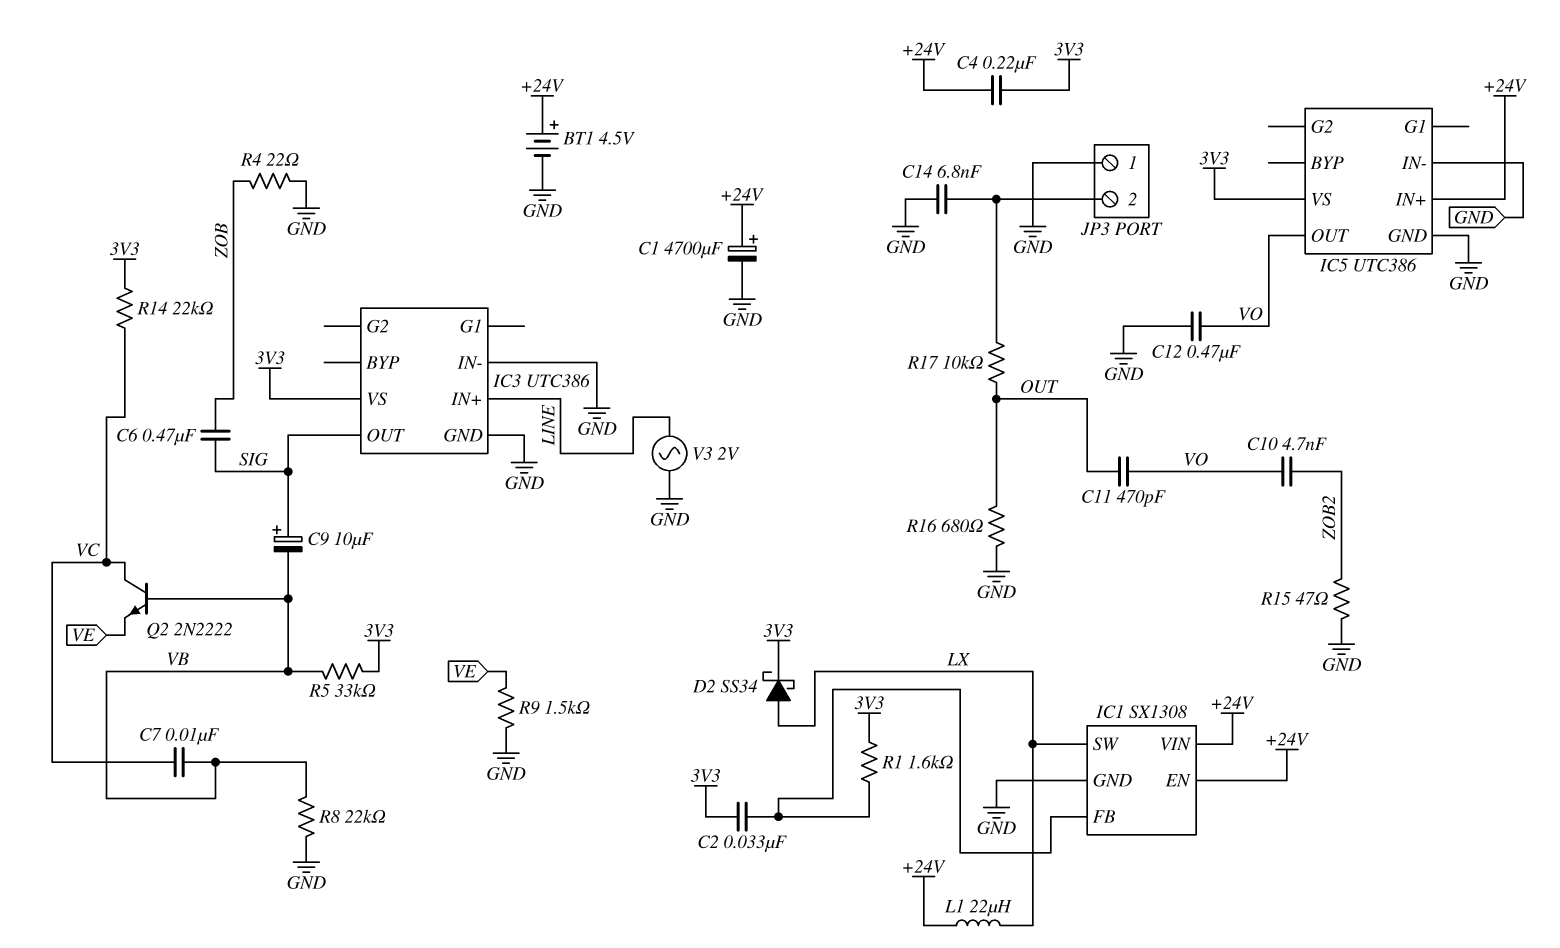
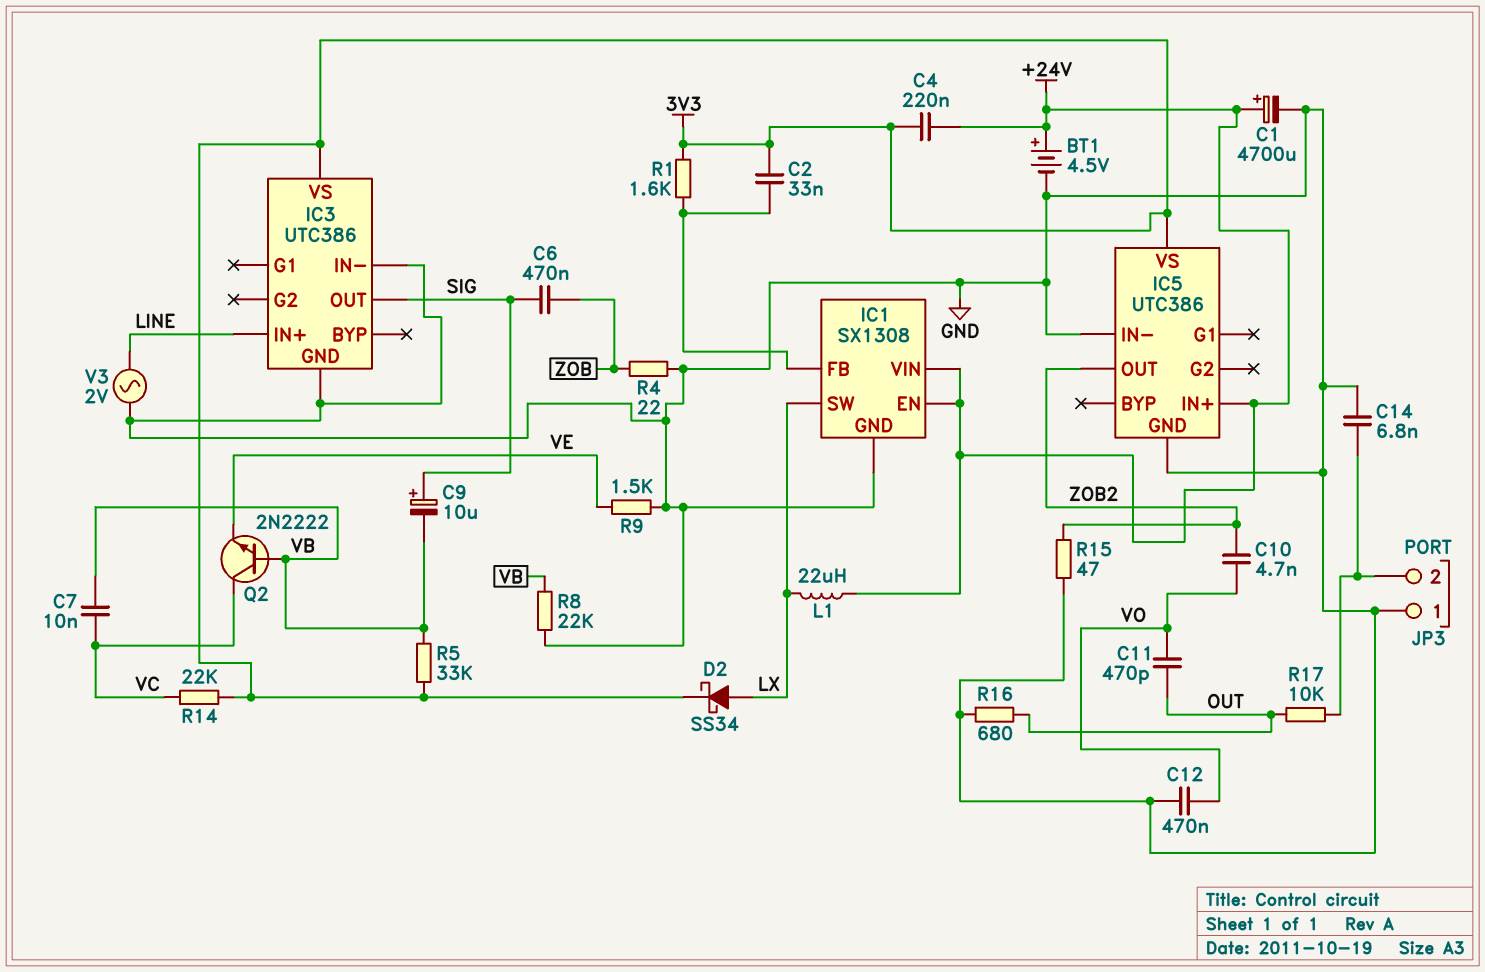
IC5 pin OUT: VO -> ZOB2

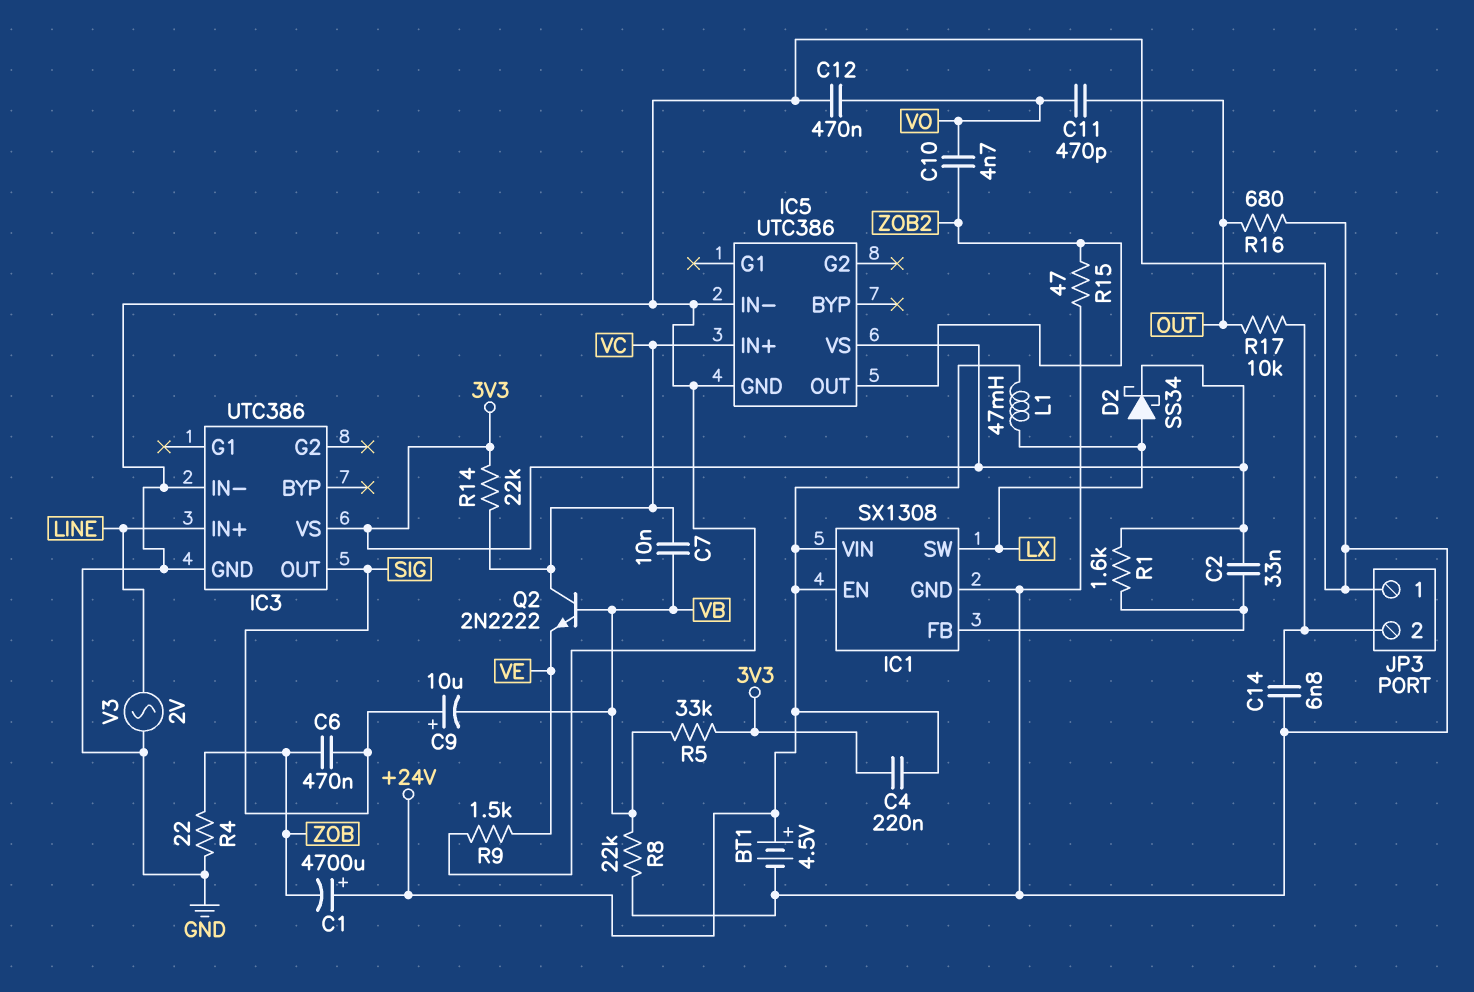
C1: 4700uF (plus +24V, minus GND) -> 4700uF (plus +24V, minus ZOB)
IC5 pin IN+: +24V -> VC
L1: 22uH (+24V, LX) -> 47mH (+24V, LX)

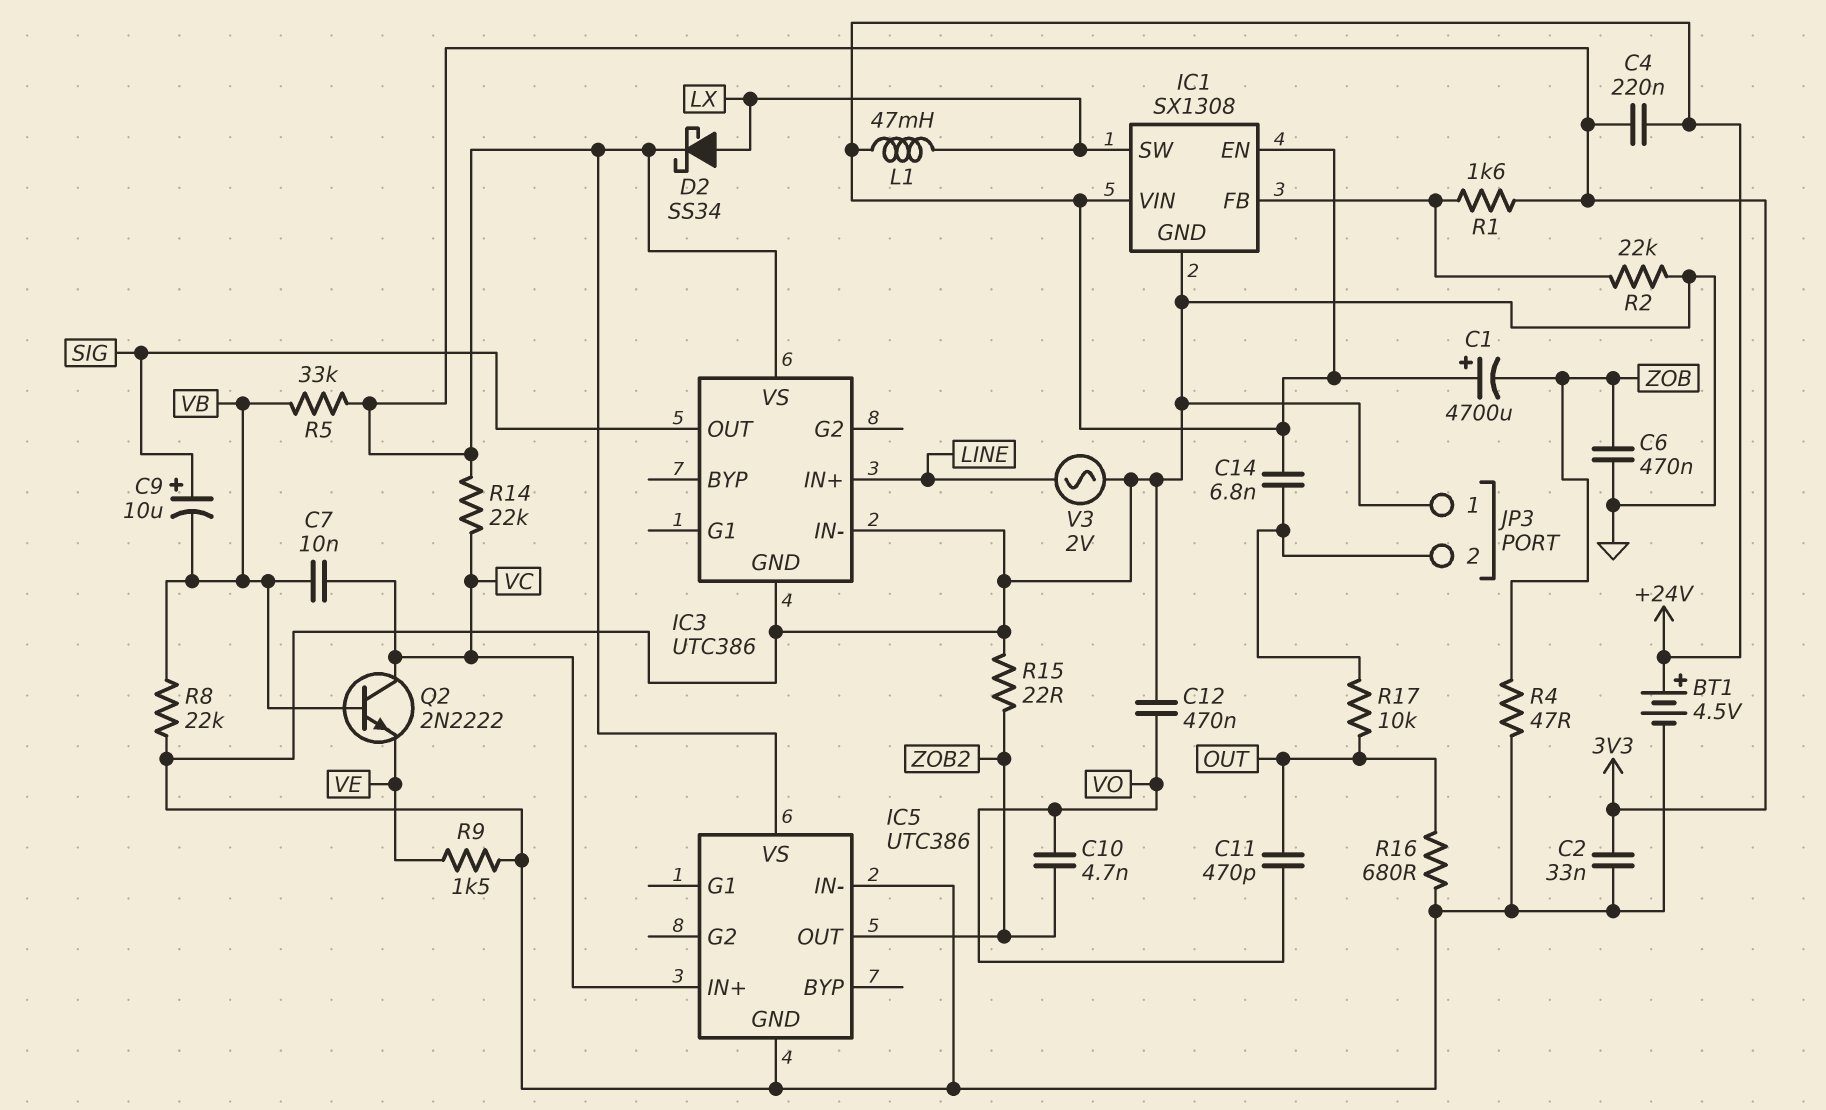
C2: 33nF (3V3, IC1/FB) -> 33nF (3V3, GND)
C6: 470nF (SIG, ZOB) -> 470nF (GND, ZOB)
C14: 6.8nF (GND, JP3/2) -> 6.8nF (+24V, JP3/2)
R2: none -> 22k (GND, IC1/FB)
R4: 22 (GND, ZOB) -> 47 (GND, ZOB)
R15: 47 (GND, ZOB2) -> 22 (GND, ZOB2)

